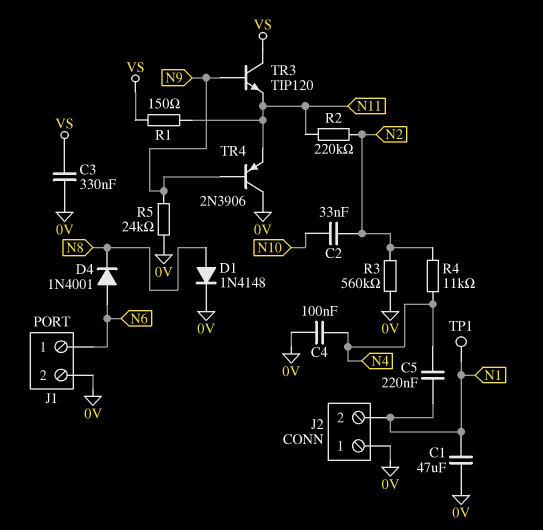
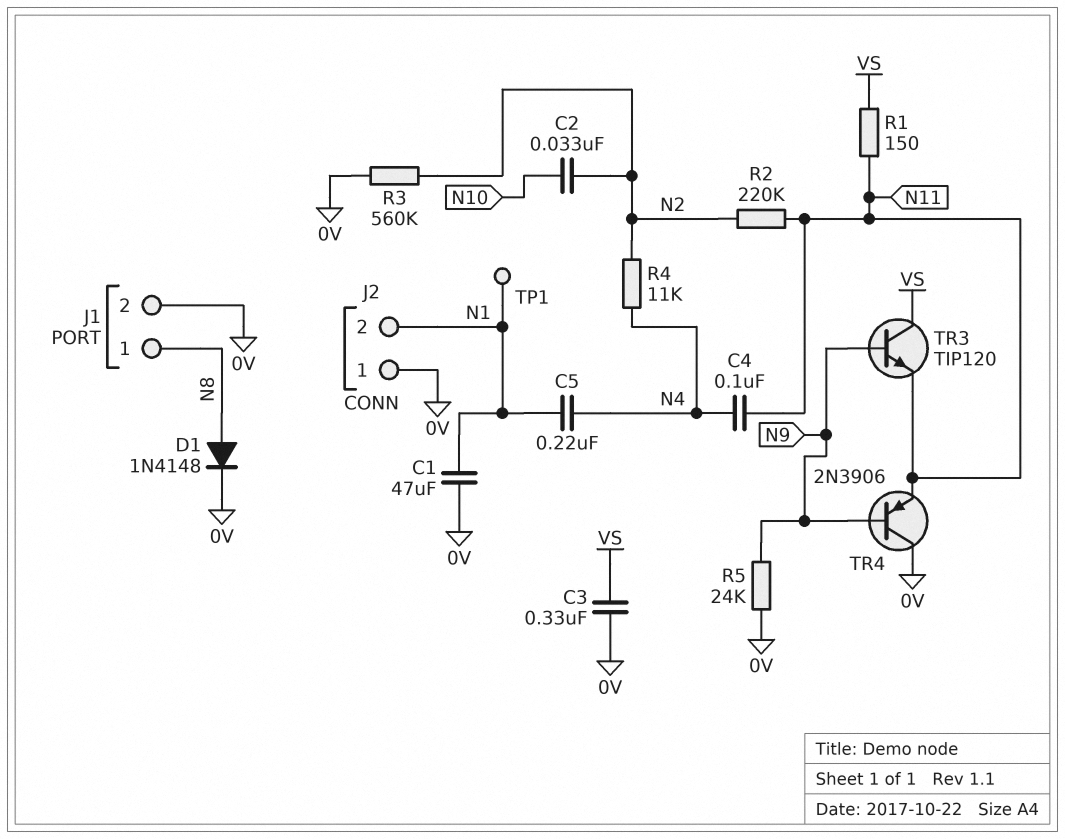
C4: 100nF (0V, N4) -> 100nF (N4, N11)
D4: diode 1N4001 (A N6, K N8) -> none
J1 pin 1: N6 -> N8

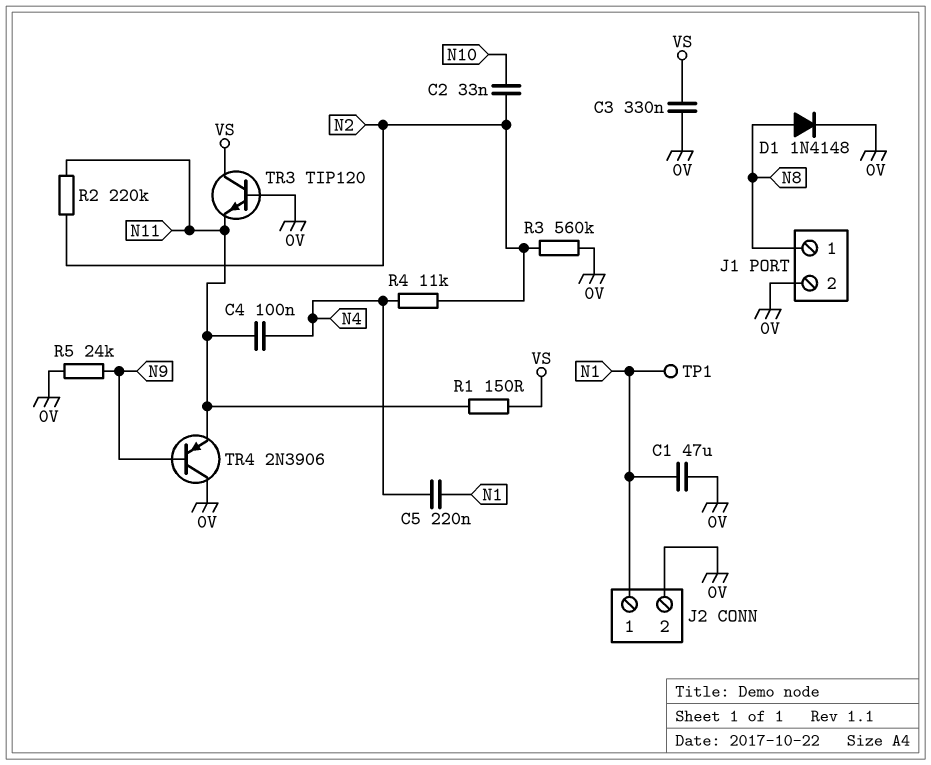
J2 pin 1: 0V -> N1
J2 pin 2: N1 -> 0V
TR3: NPN TIP120 (B N9, C VS, E N11) -> NPN TIP120 (B 0V, C VS, E N11)

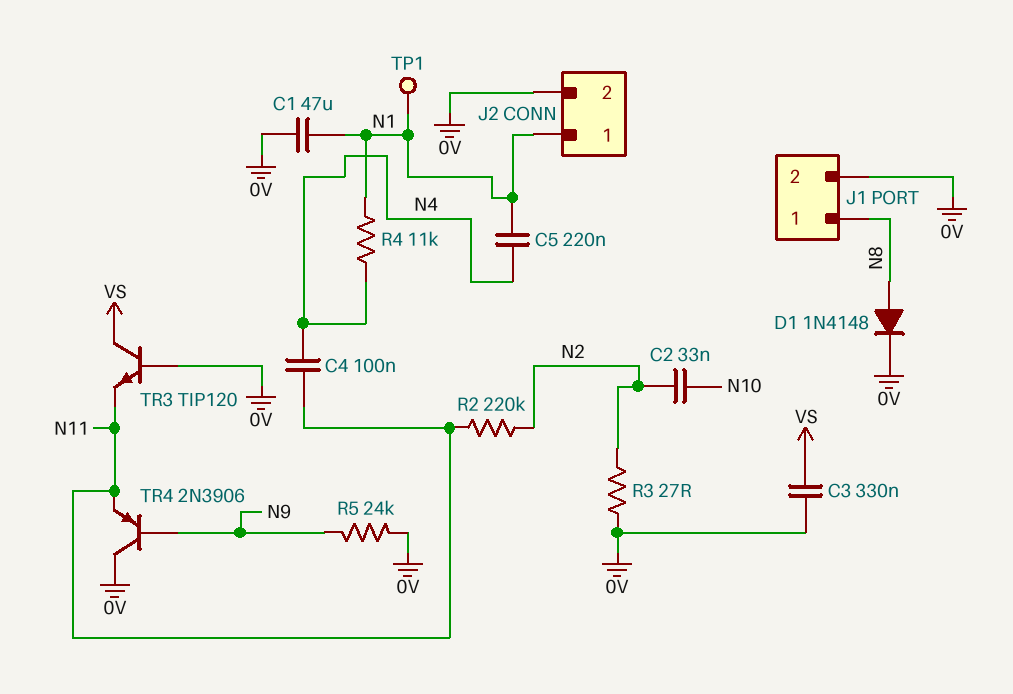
R1: 150 (N11, VS) -> none
R3: 560k (0V, N2) -> 27 (0V, N2)
R4: 11k (N2, N4) -> 11k (N1, N4)

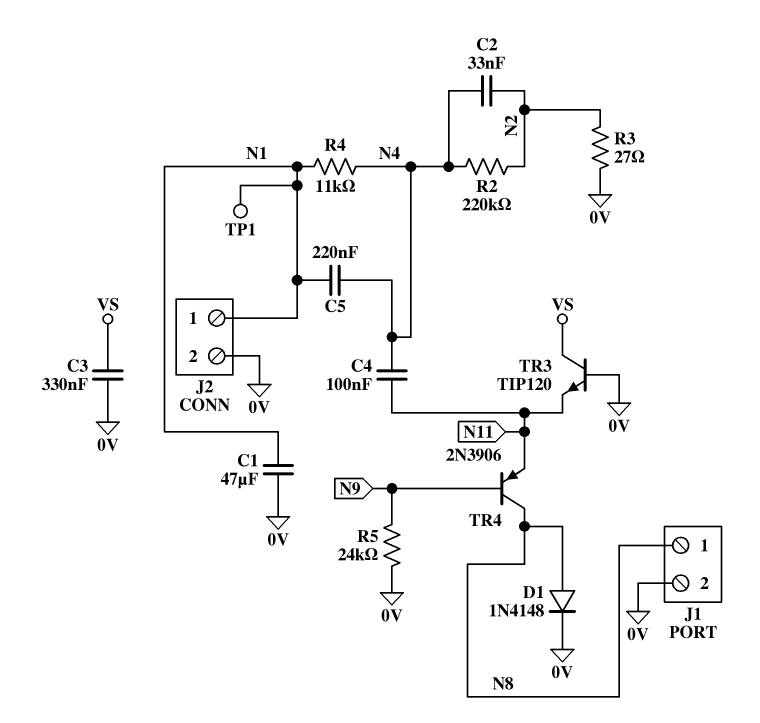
C2: 33nF (N2, N10) -> 33nF (N2, N4)
R2: 220k (N2, N11) -> 220k (N2, N4)
TR4: PNP 2N3906 (B N9, C 0V, E N11) -> PNP 2N3906 (B N9, C N8, E N11)

